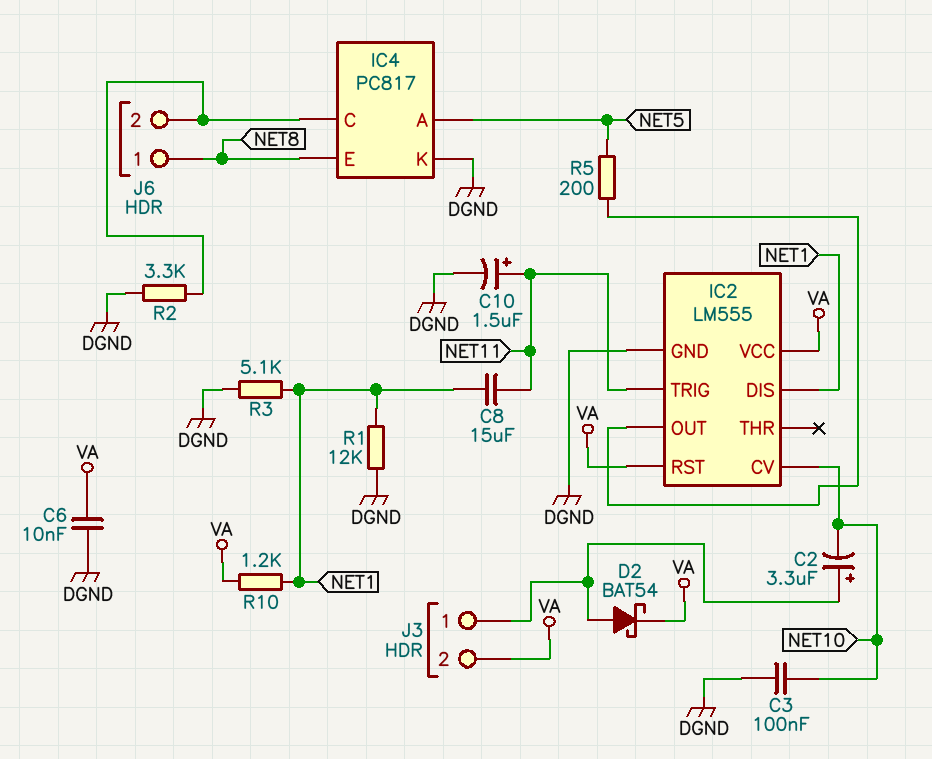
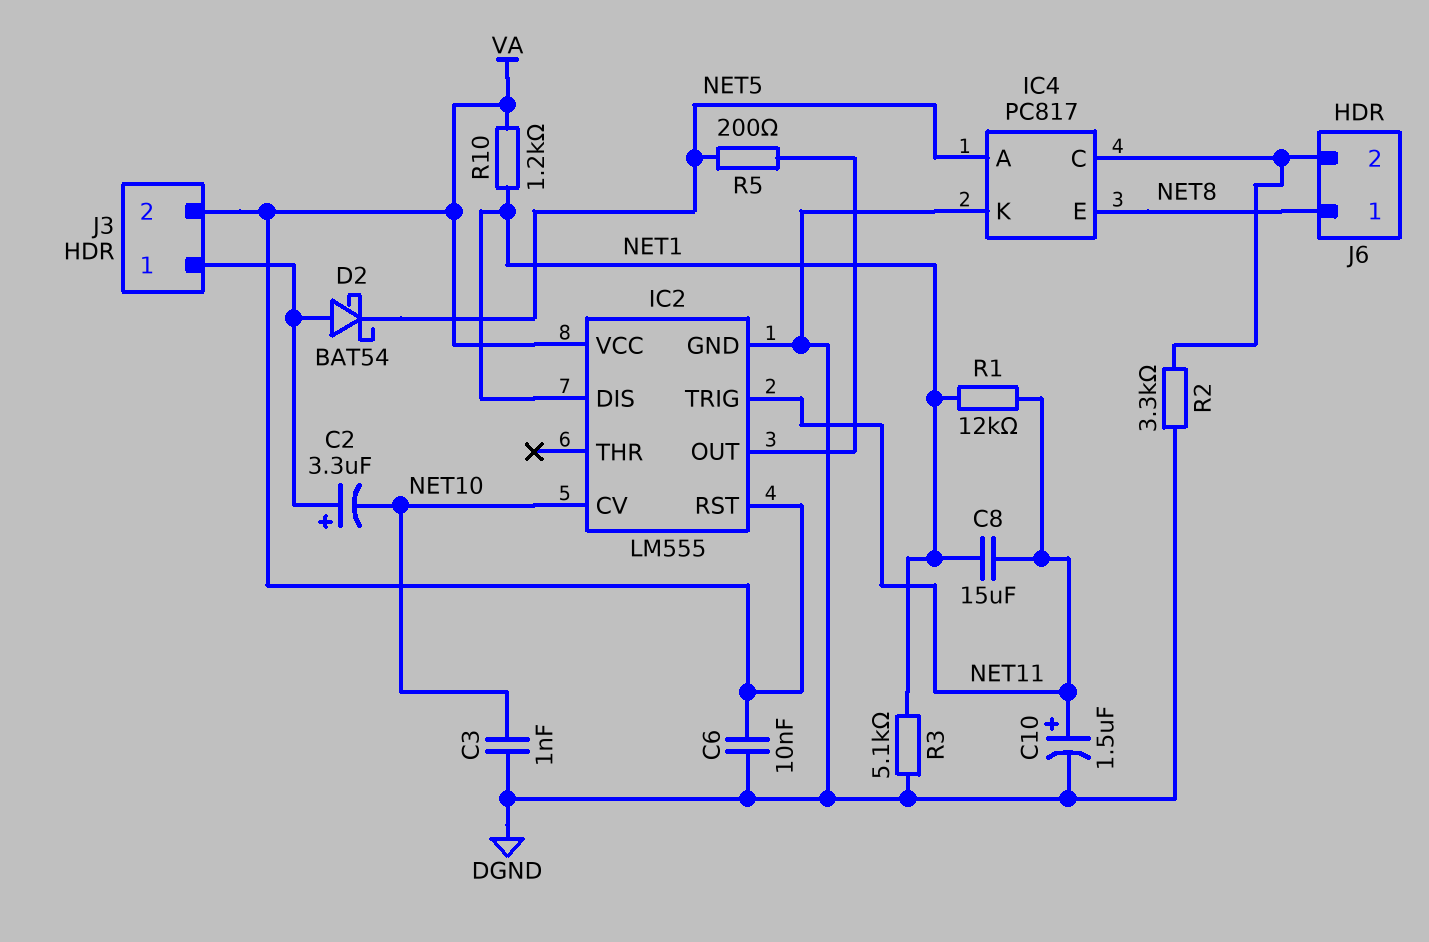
C3: 100nF (DGND, NET10) -> 1nF (DGND, NET10)
D2: schottky BAT54 (A J3/1, K VA) -> schottky BAT54 (A J3/1, K NET5)
R1: 12k (DGND, NET1) -> 12k (NET1, NET11)

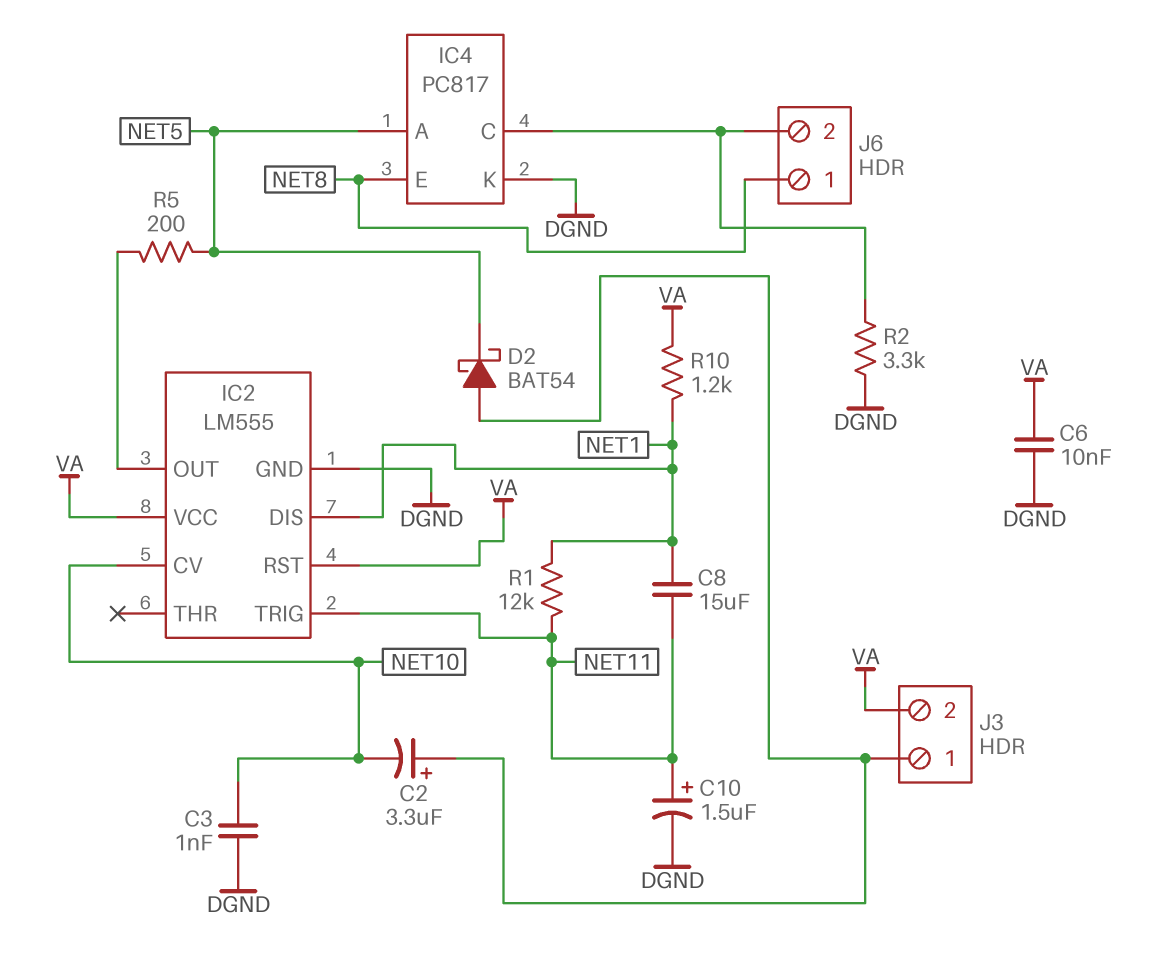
R3: 5.1k (DGND, NET1) -> none

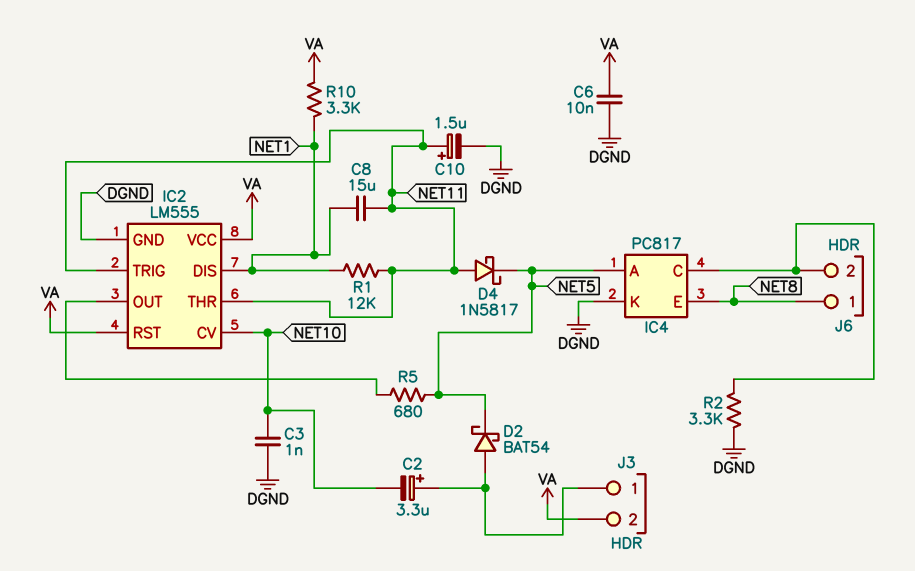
D4: none -> schottky 1N5817 (A NET11, K NET5)
IC2 pin THR: none -> NET11
R5: 200 (IC2/OUT, NET5) -> 680 (IC2/OUT, NET5)
R10: 1.2k (NET1, VA) -> 3.3k (NET1, VA)

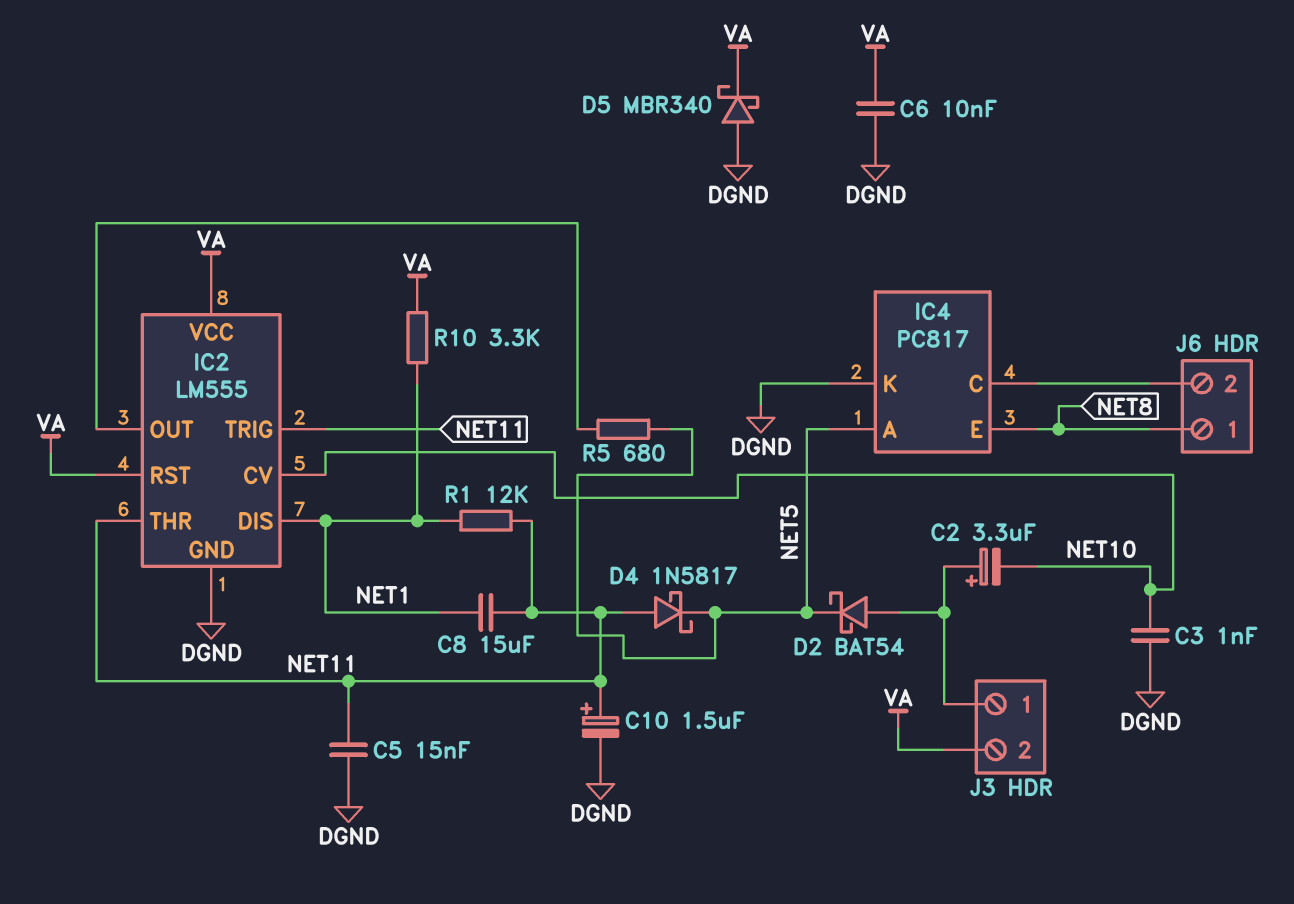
C5: none -> 15nF (DGND, NET11)
D5: none -> schottky MBR340 (A DGND, K VA)
R2: 3.3k (DGND, IC4/C) -> none

